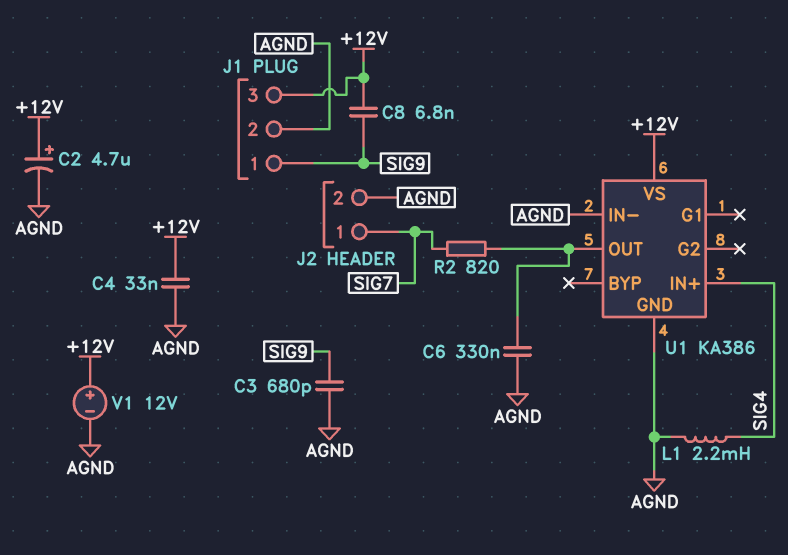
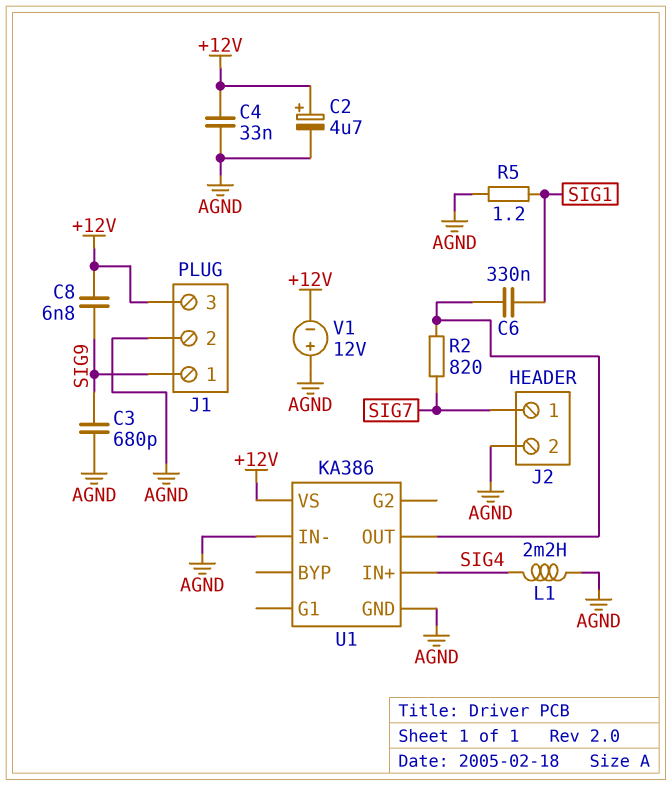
C6: 330nF (AGND, U1/OUT) -> 330nF (SIG1, U1/OUT)
R5: none -> 1.2 (AGND, SIG1)
V1: 12V (plus +12V, minus AGND) -> 12V (plus AGND, minus +12V)

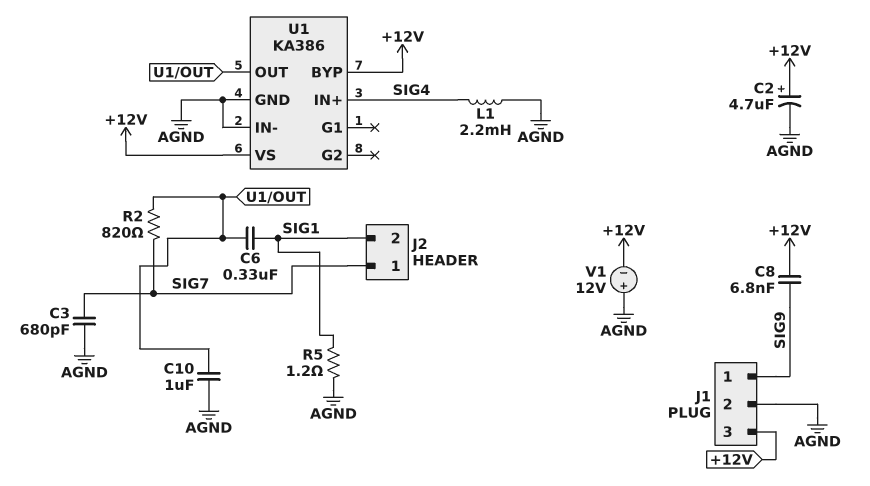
C3: 680pF (AGND, SIG9) -> 680pF (AGND, SIG7)
C4: 33nF (+12V, AGND) -> none
C10: none -> 1uF (AGND, U1/OUT)
J2 pin 2: AGND -> SIG1
U1 pin BYP: none -> +12V

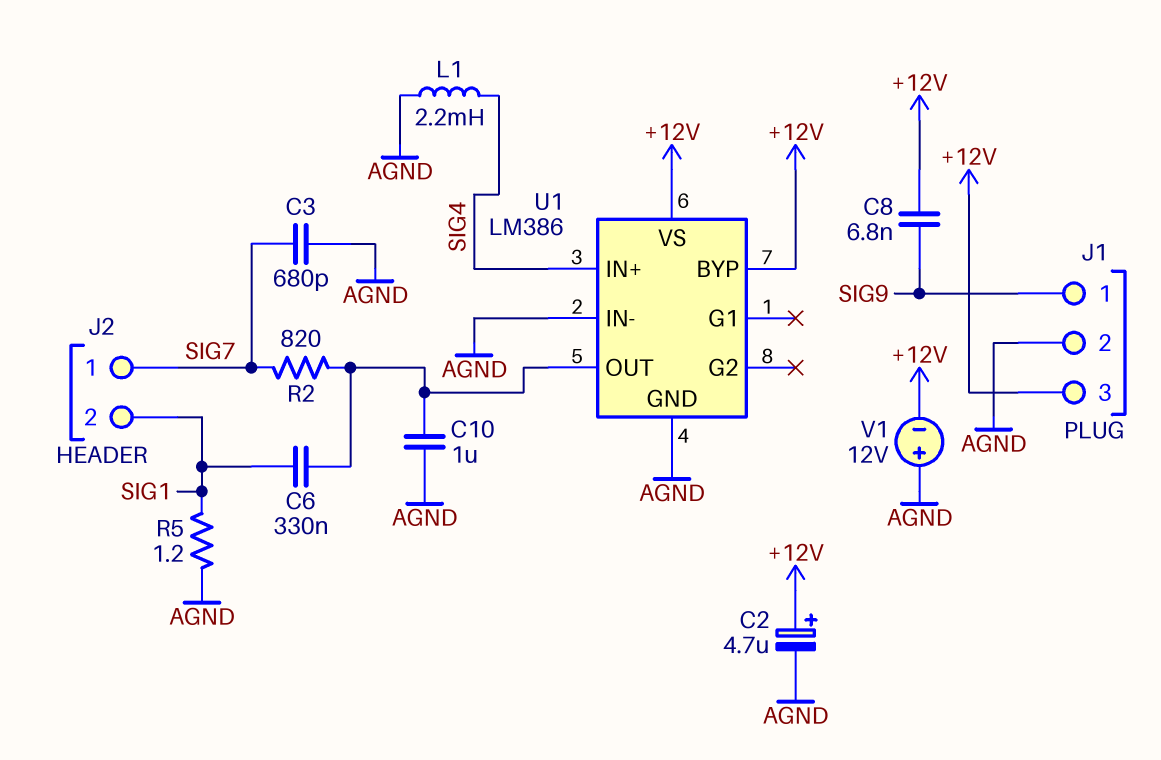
U1: KA386 -> LM386

